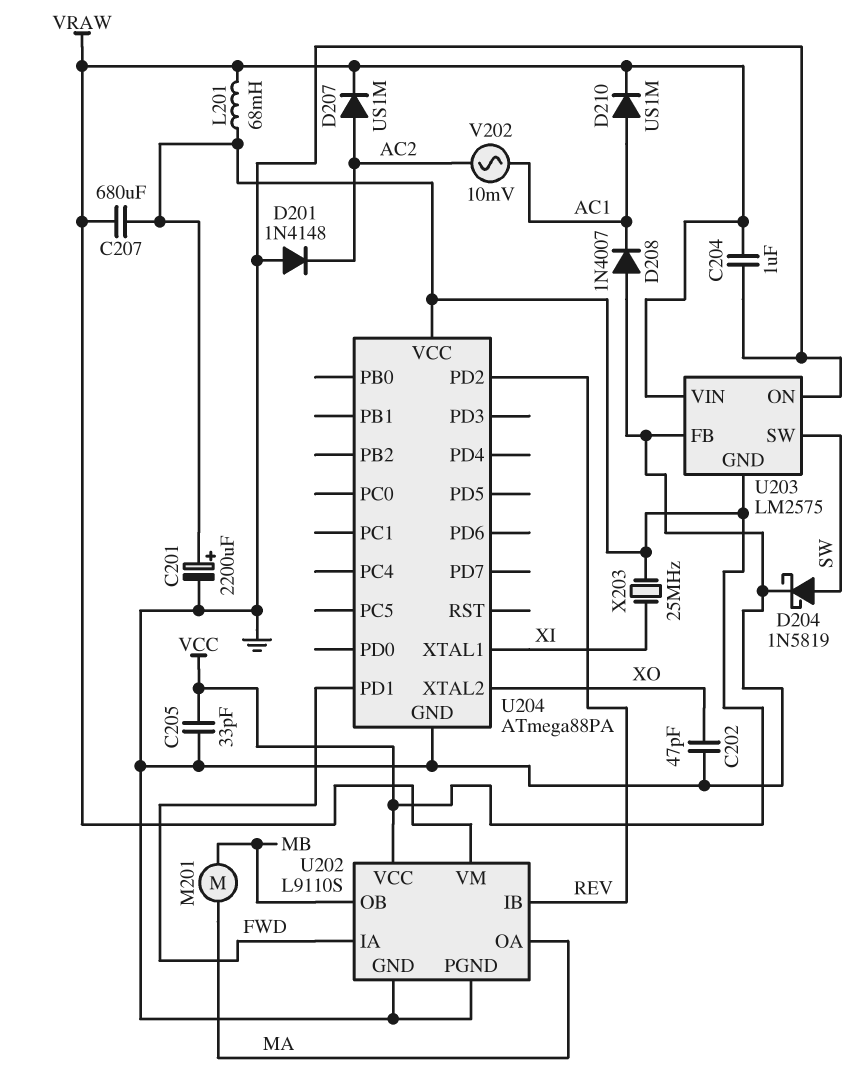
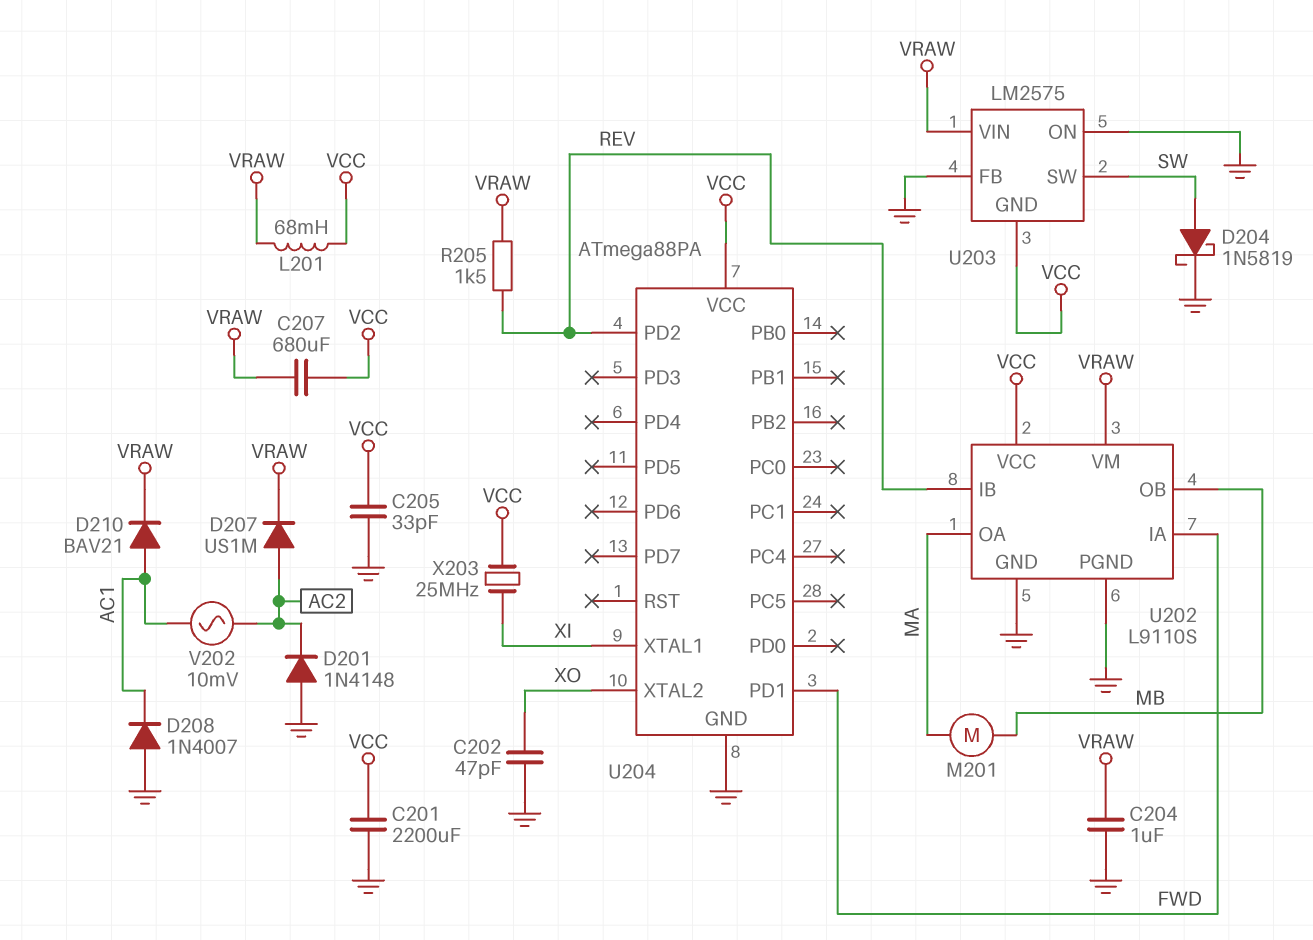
C201: 2200uF (plus VCC, minus GND) -> 2200uF (GND, VCC)
D210: diode US1M (A AC1, K VRAW) -> diode BAV21 (A AC1, K VRAW)
R205: none -> 1.5k (REV, VRAW)

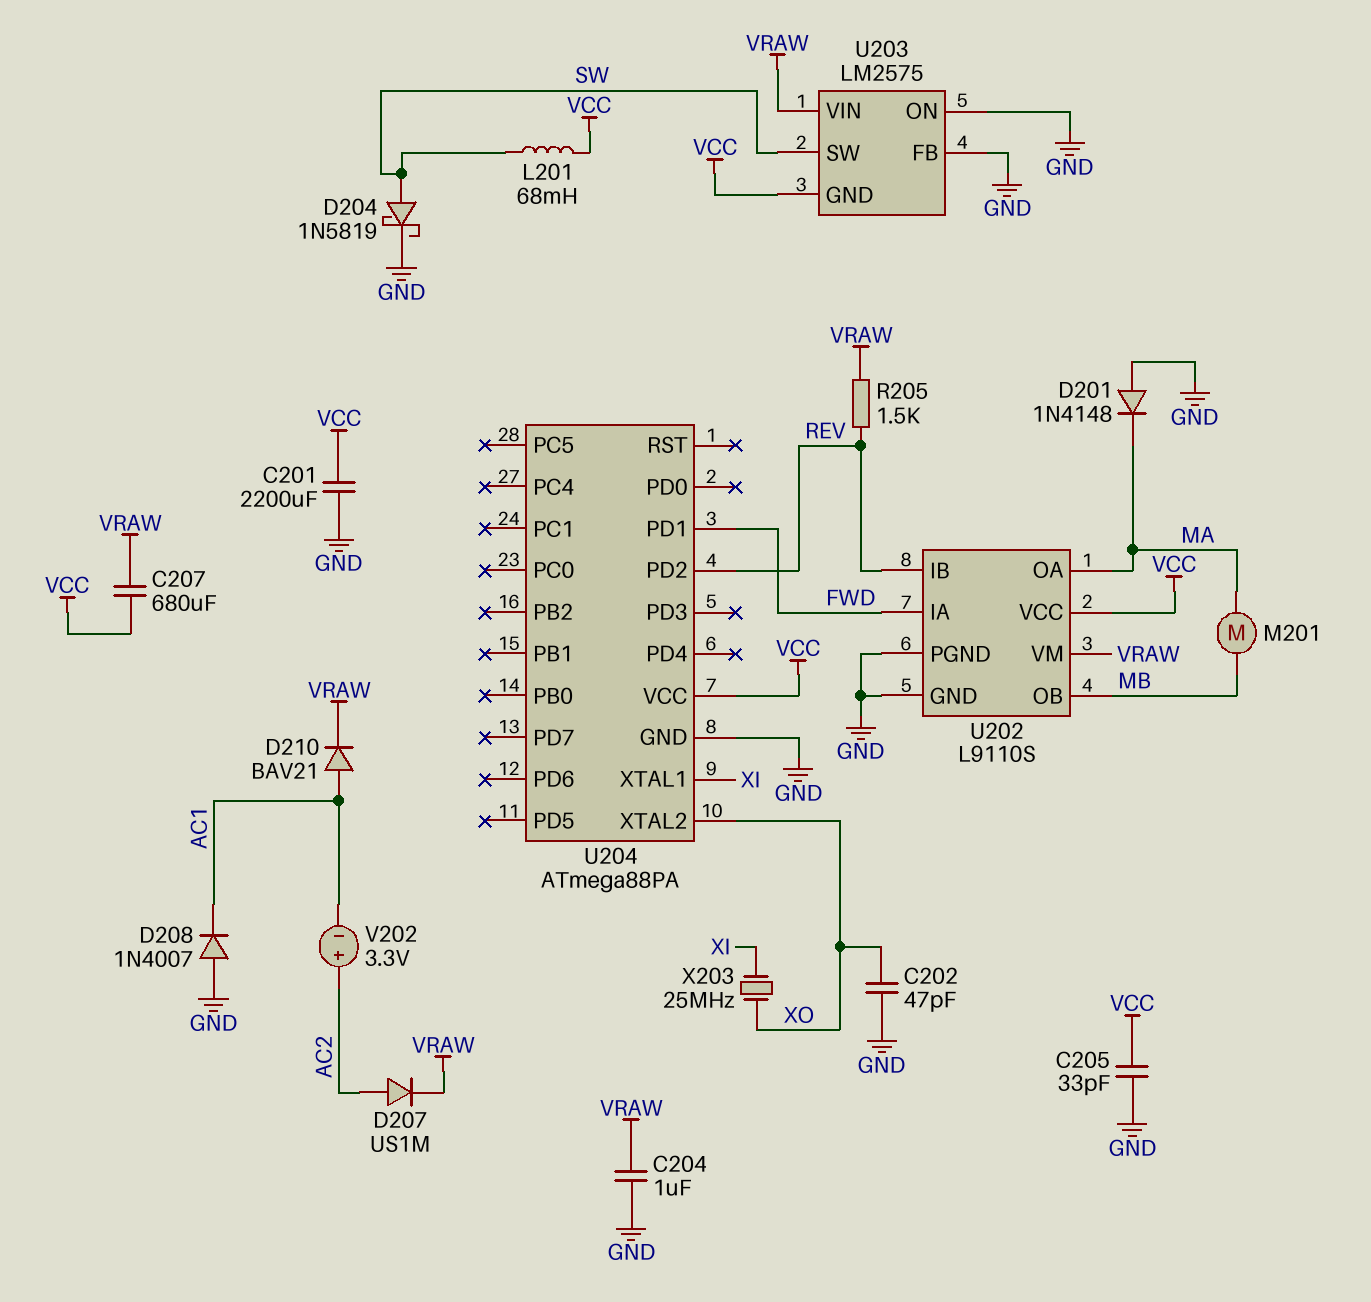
D201: diode 1N4148 (A GND, K AC2) -> diode 1N4148 (A GND, K MA)
L201: 68mH (VCC, VRAW) -> 68mH (SW, VCC)
V202: AC 10mV (AC1, AC2) -> 3.3V (plus AC2, minus AC1)
X203: 25MHz (VCC, XI) -> 25MHz (XI, XO)

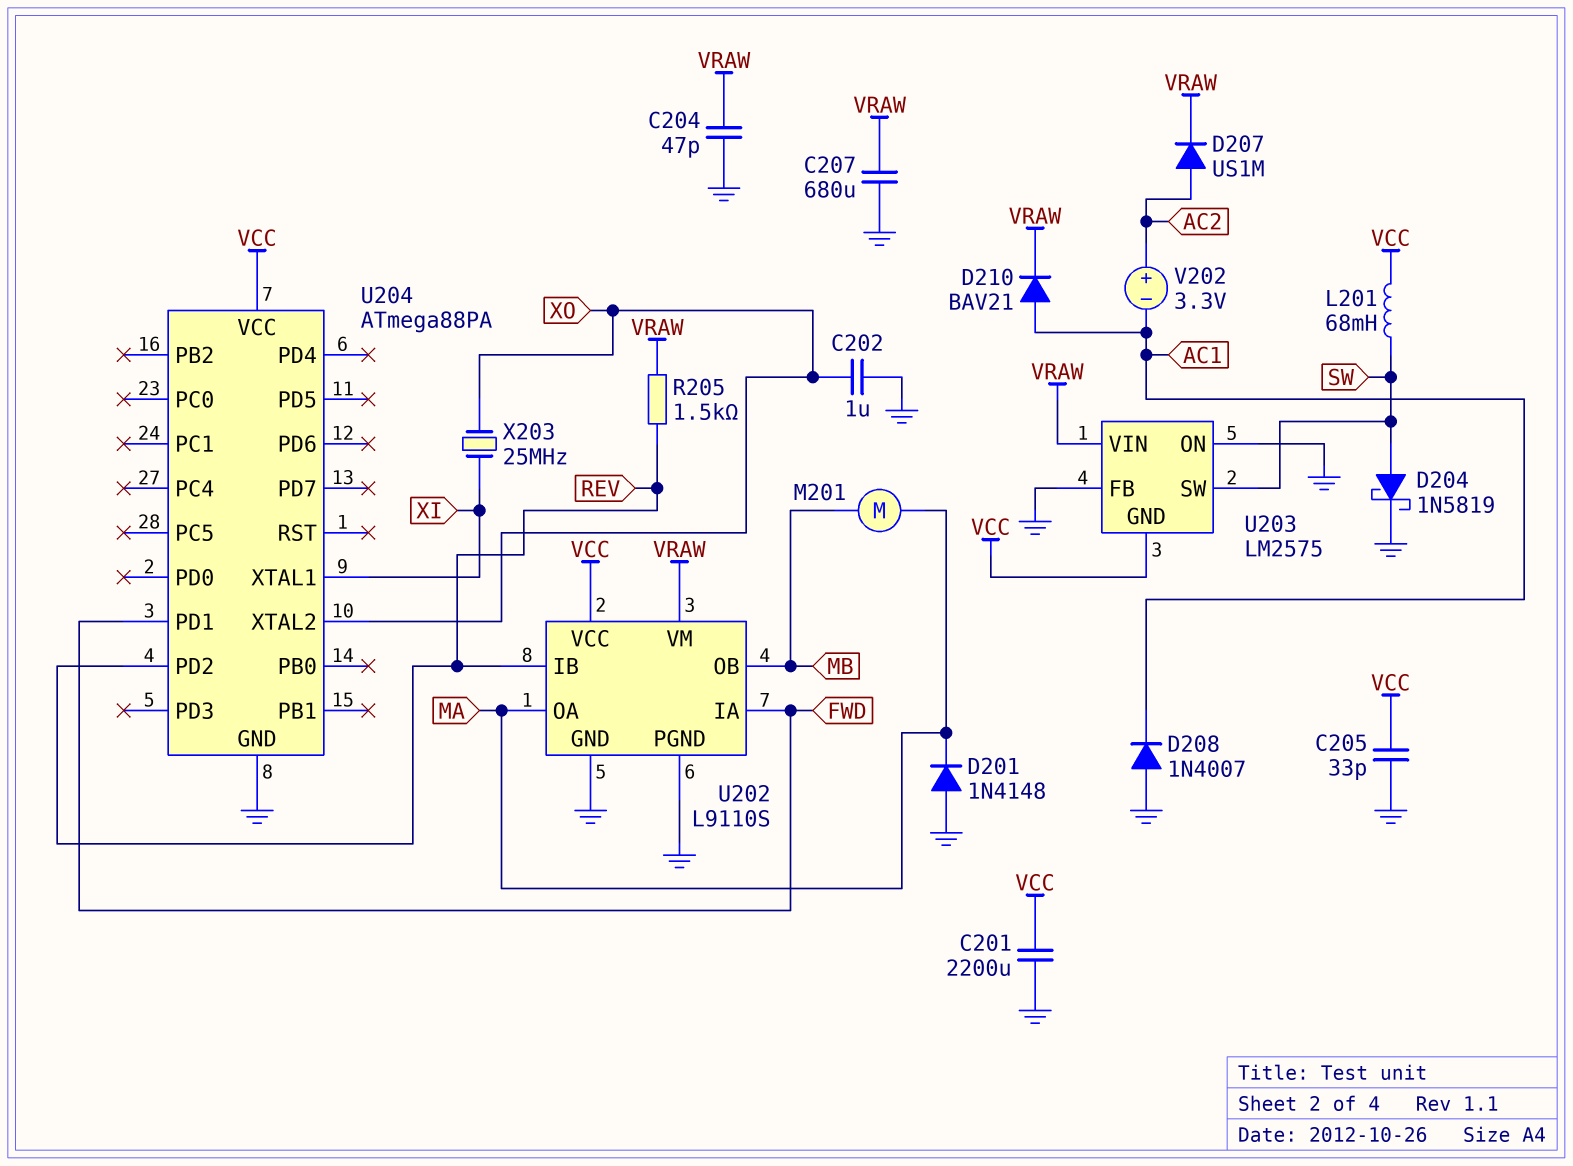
C202: 47pF (GND, XO) -> 1uF (GND, XO)
C204: 1uF (GND, VRAW) -> 47pF (GND, VRAW)
C207: 680uF (VCC, VRAW) -> 680uF (GND, VRAW)

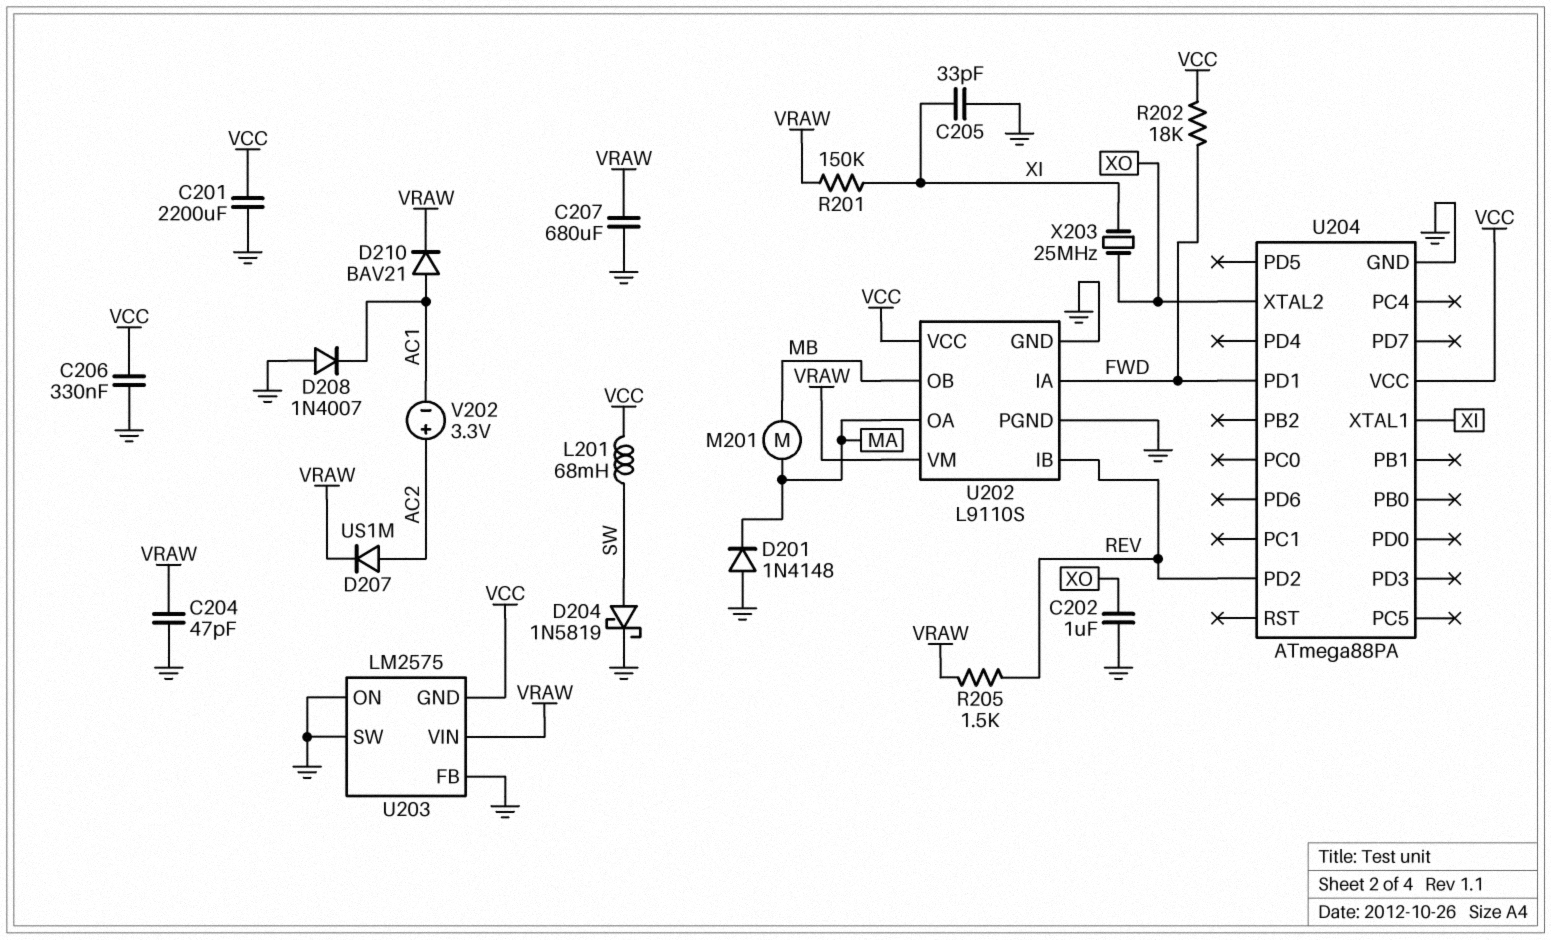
C205: 33pF (GND, VCC) -> 33pF (GND, XI)
C206: none -> 330nF (GND, VCC)
R201: none -> 150k (VRAW, XI)
R202: none -> 18k (FWD, VCC)
U203 pin SW: SW -> GND

